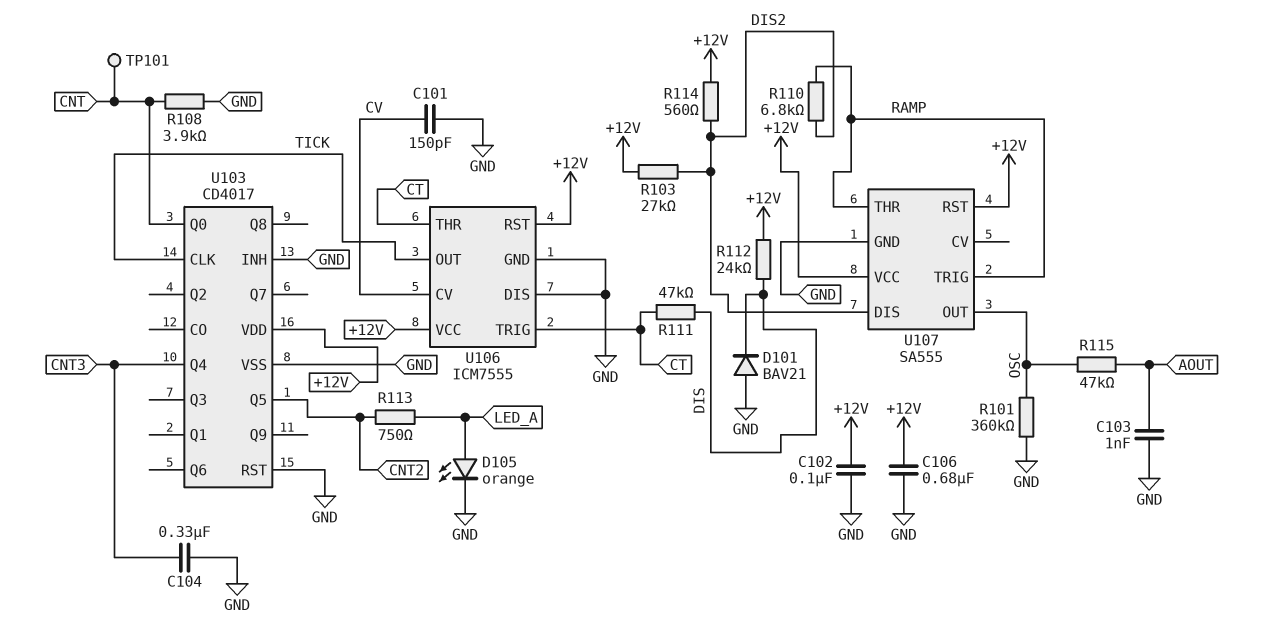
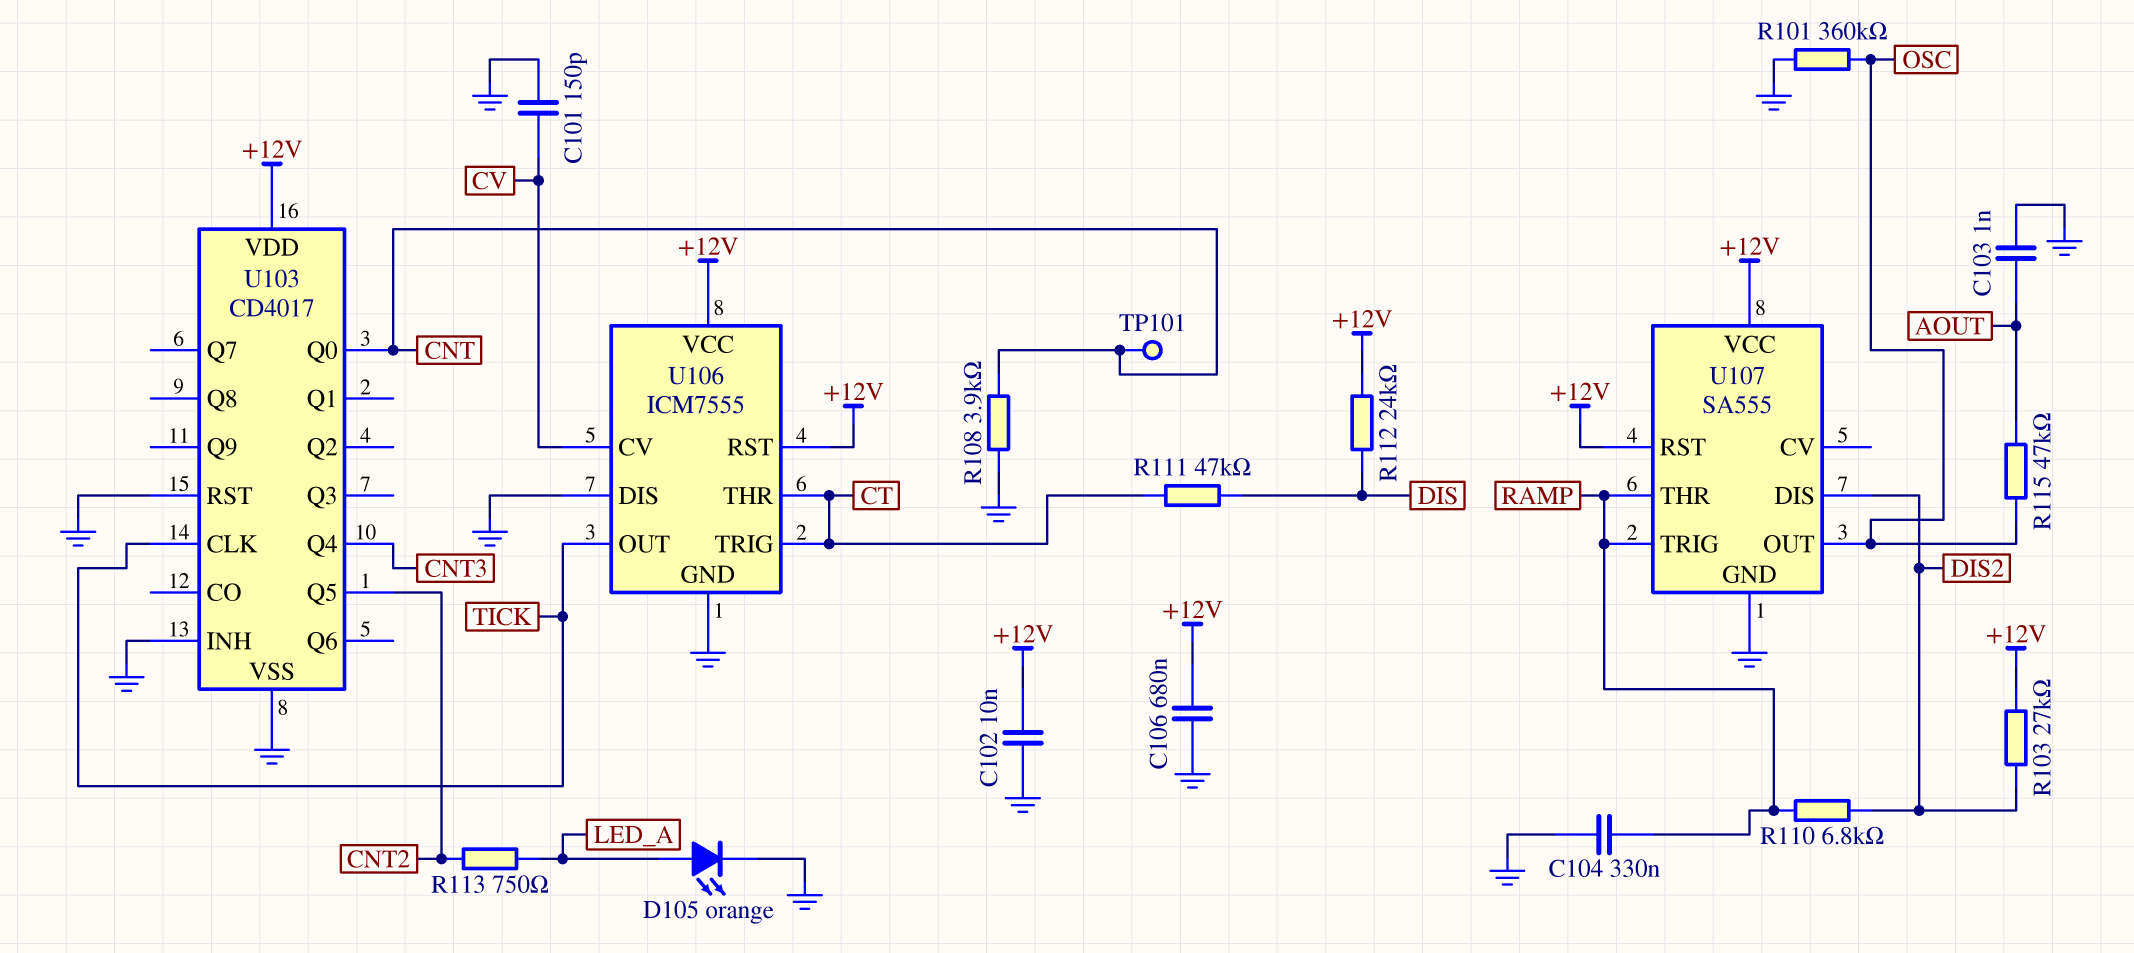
C102: 100nF (+12V, GND) -> 10nF (+12V, GND)
C104: 330nF (CNT3, GND) -> 330nF (GND, RAMP)
D101: diode BAV21 (A GND, K DIS) -> none
R114: 560 (+12V, DIS2) -> none

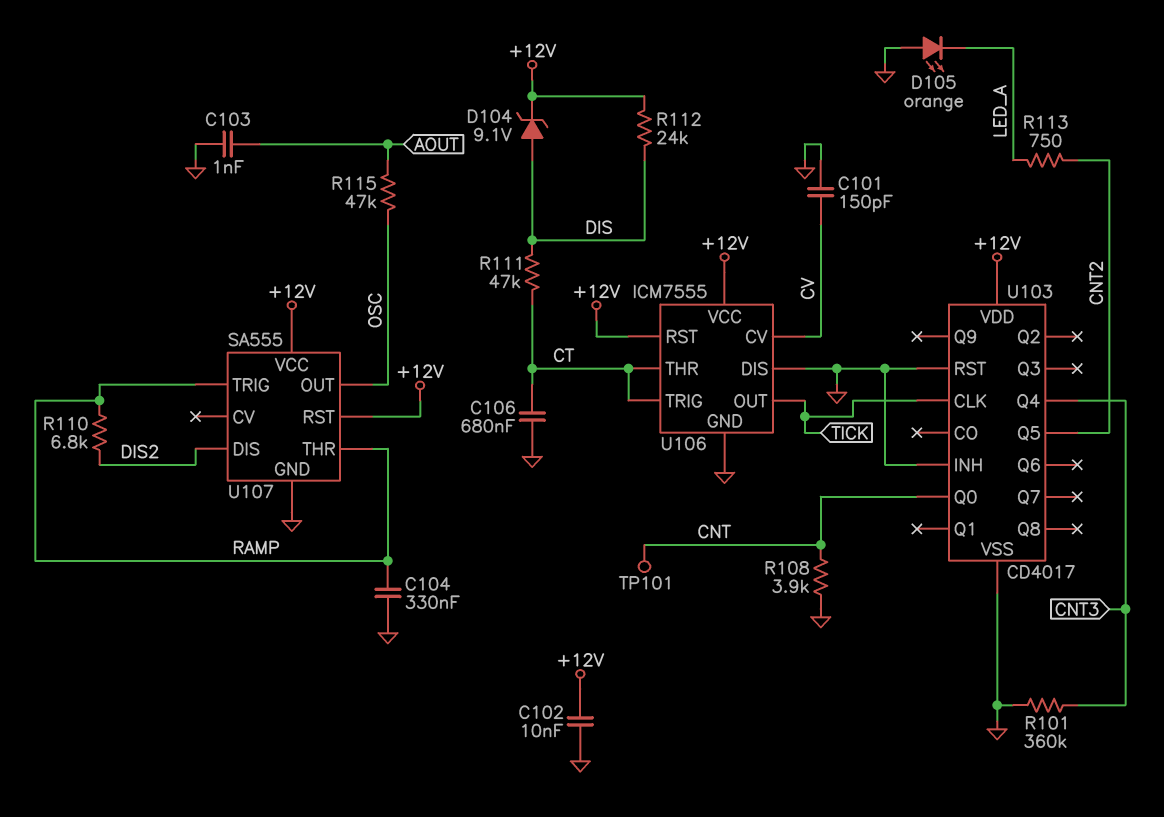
C106: 680nF (+12V, GND) -> 680nF (CT, GND)
D104: none -> zener 9.1V (A DIS, K +12V)
D105: LED orange (A LED_A, K GND) -> LED orange (A GND, K LED_A)
R101: 360k (GND, OSC) -> 360k (CNT3, GND)
R103: 27k (+12V, DIS2) -> none

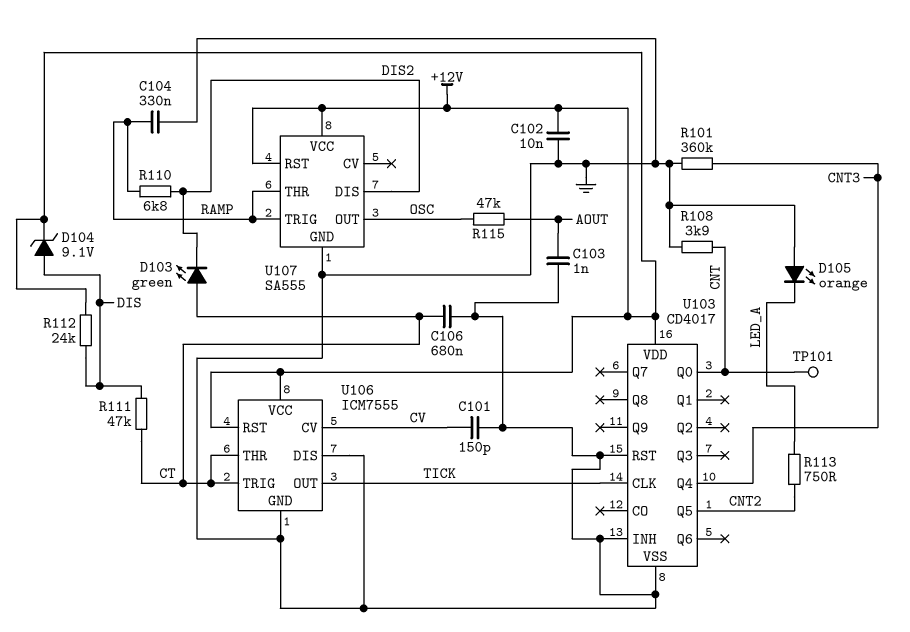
D103: none -> LED green (A CT, K DIS2)

